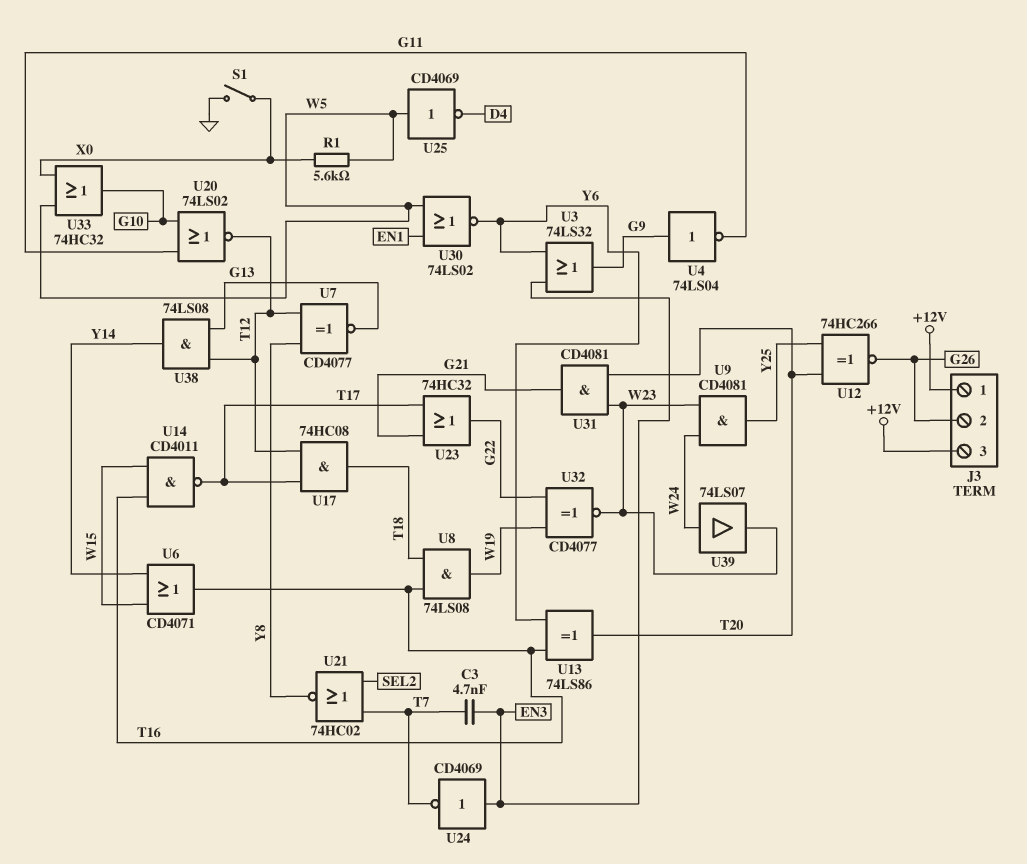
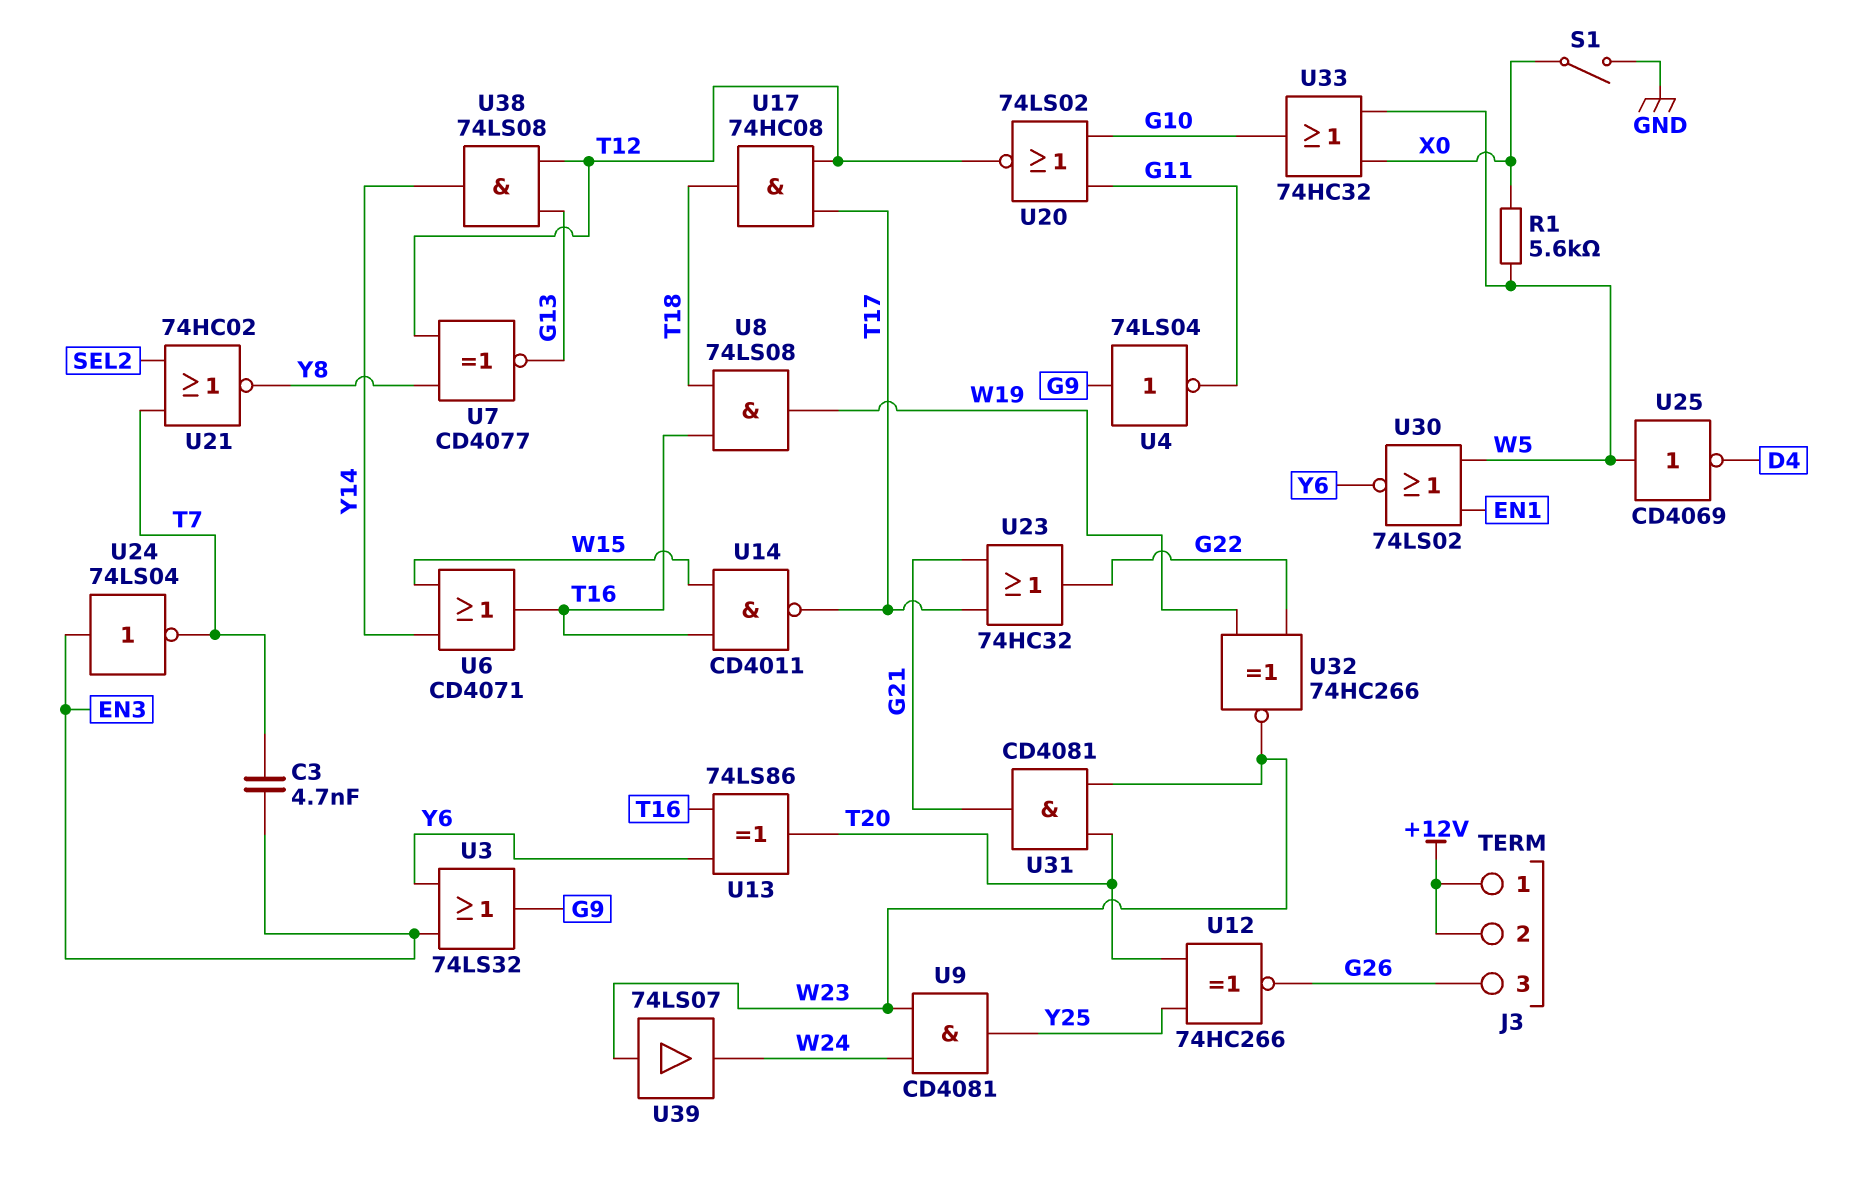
J3 pin 2: G26 -> +12V
J3 pin 3: +12V -> G26
U24: NOT CD4069 (in EN3, out T7) -> NOT 74LS04 (in EN3, out T7)
U32: XNOR CD4077 (in G22, in W19, out W23) -> XNOR 74HC266 (in G22, in W19, out W23)
U39: buffer 74LS07 (in W24, out W23) -> buffer 74LS07 (in W23, out W24)

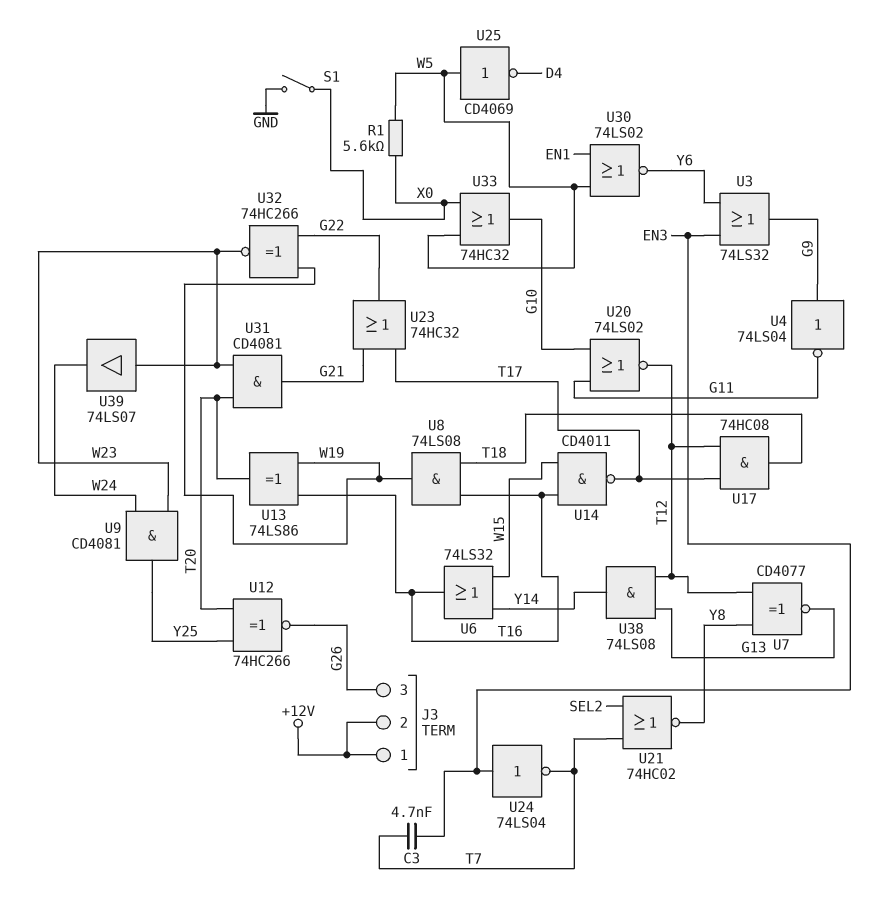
U6: OR CD4071 (in W15, in Y14, out T16) -> OR 74LS32 (in W15, in Y14, out T16)
U13: XOR 74LS86 (in T16, in Y6, out T20) -> XOR 74LS86 (in T16, in W19, out T20)

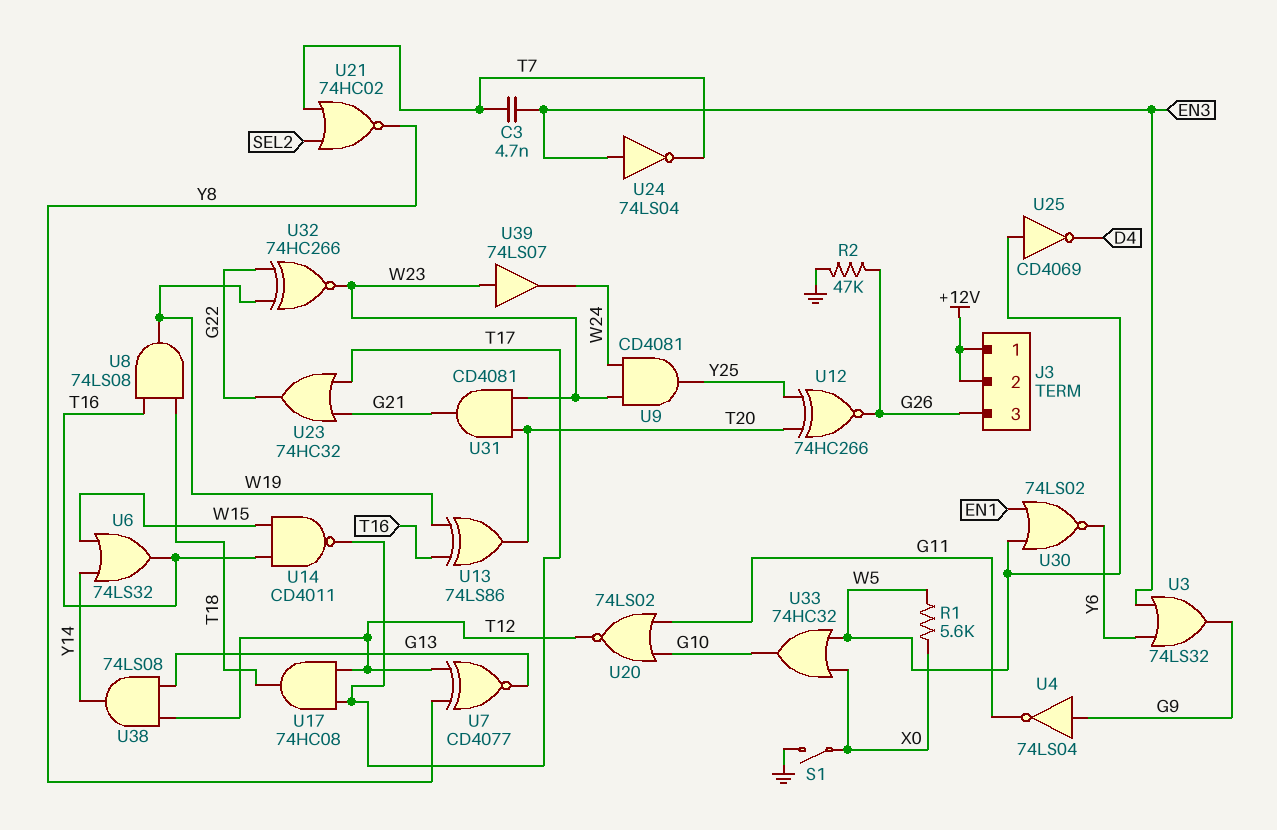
R2: none -> 47k (G26, GND)

